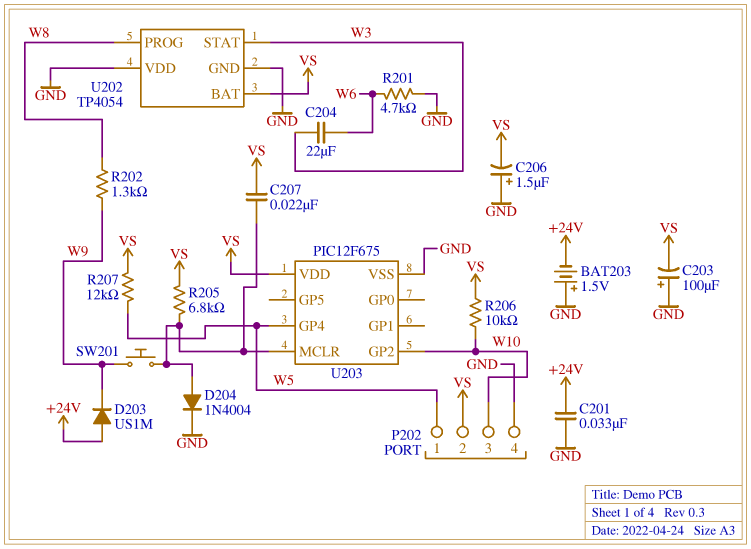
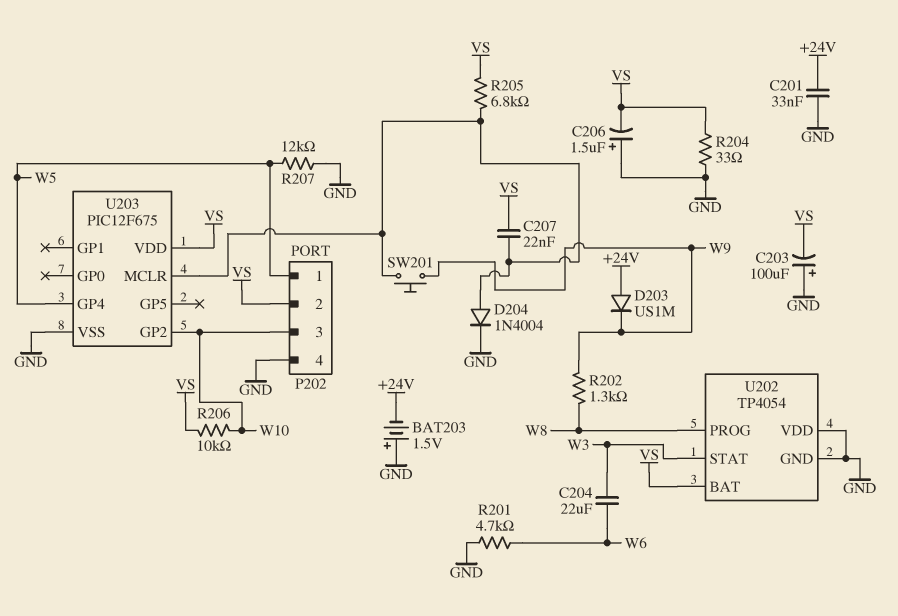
R204: none -> 33 (GND, VS)
R207: 12k (VS, W5) -> 12k (GND, W5)

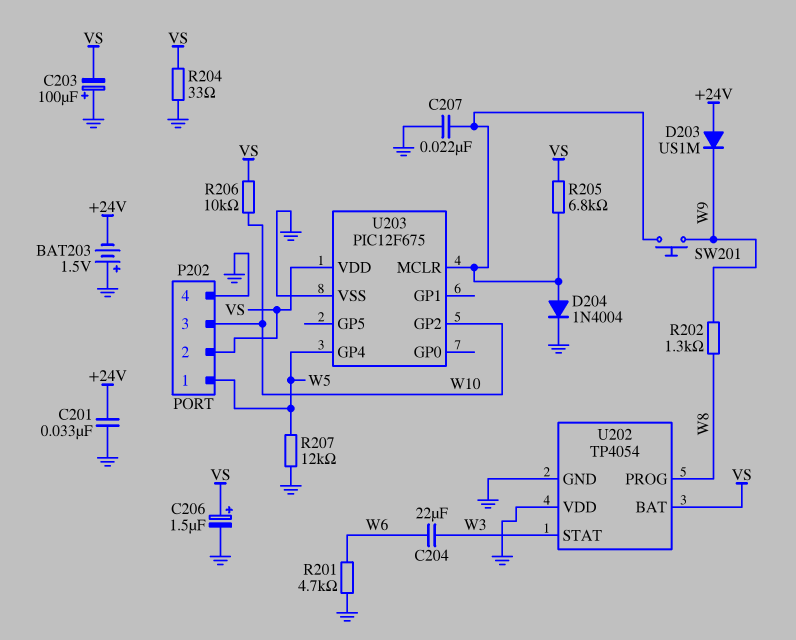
C206: 1.5uF (plus GND, minus VS) -> 1.5uF (plus VS, minus GND)
C207: 22nF (U203/MCLR, VS) -> 22nF (GND, U203/MCLR)

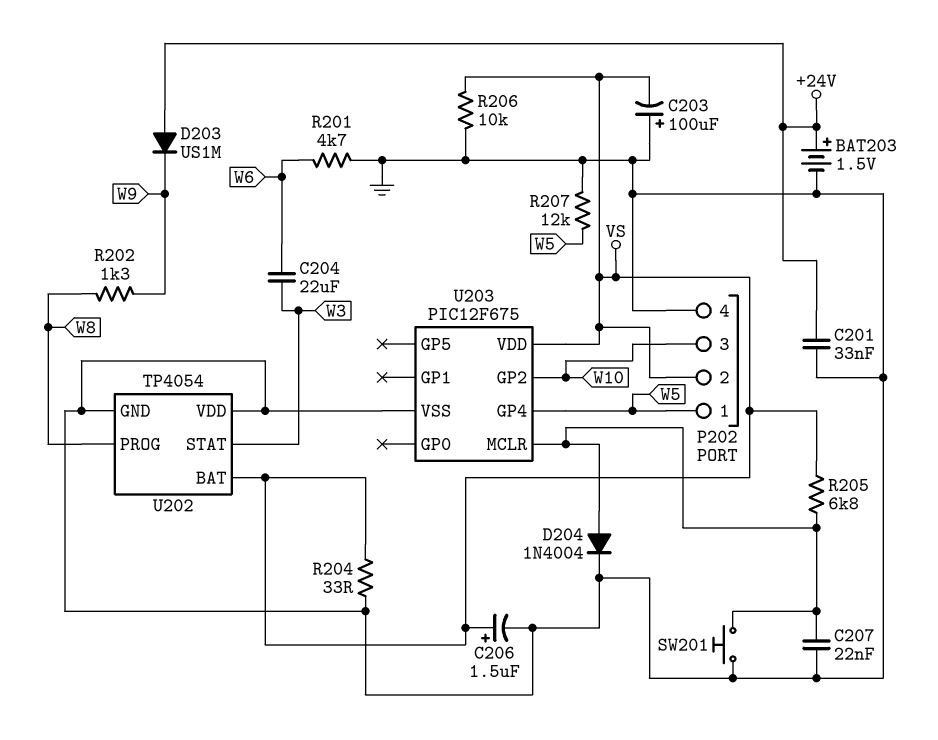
BAT203: 1.5V (plus GND, minus +24V) -> 1.5V (plus +24V, minus GND)
R206: 10k (VS, W10) -> 10k (GND, VS)
SW201: button (U203/MCLR, W9) -> button (GND, U203/MCLR)

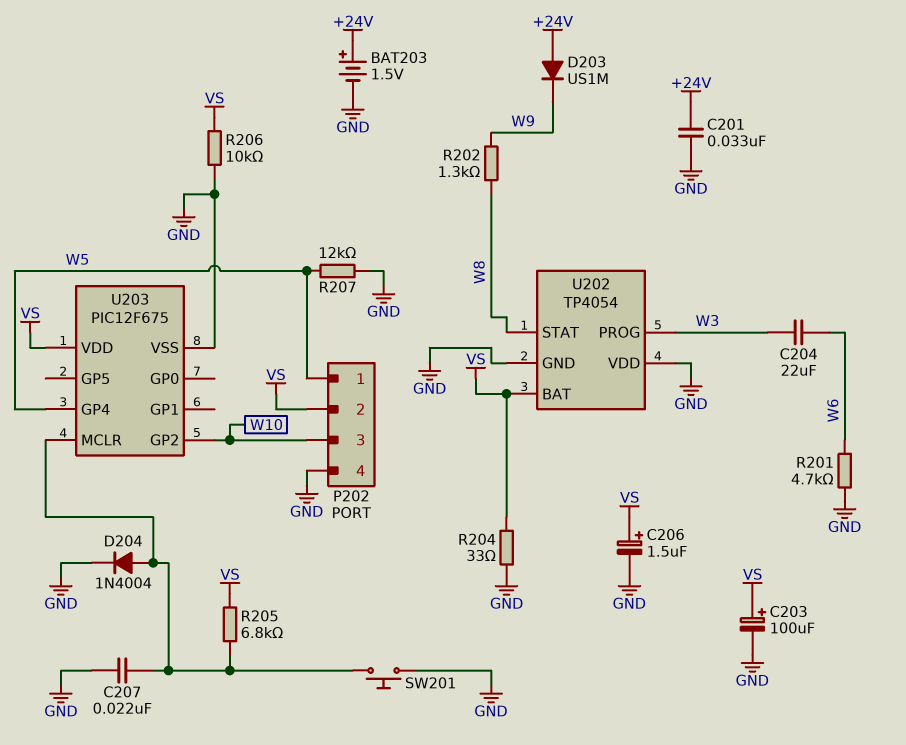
C203: 100uF (plus GND, minus VS) -> 100uF (plus VS, minus GND)
U202 pin PROG: W8 -> W3
U202 pin STAT: W3 -> W8

